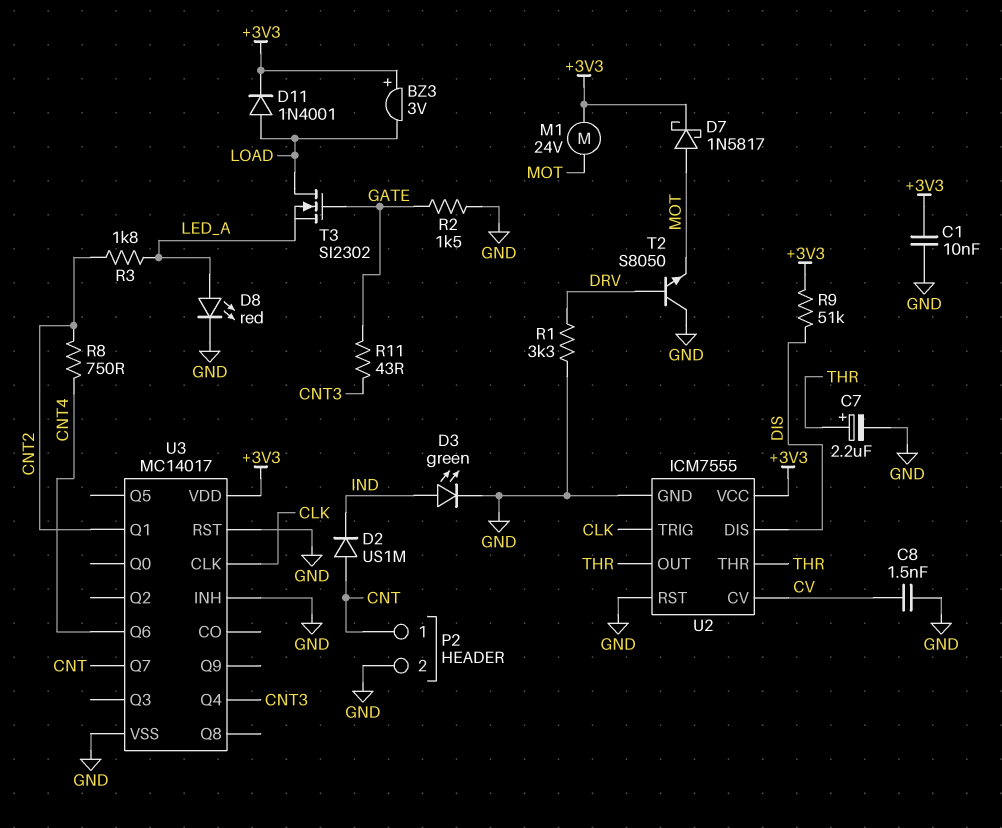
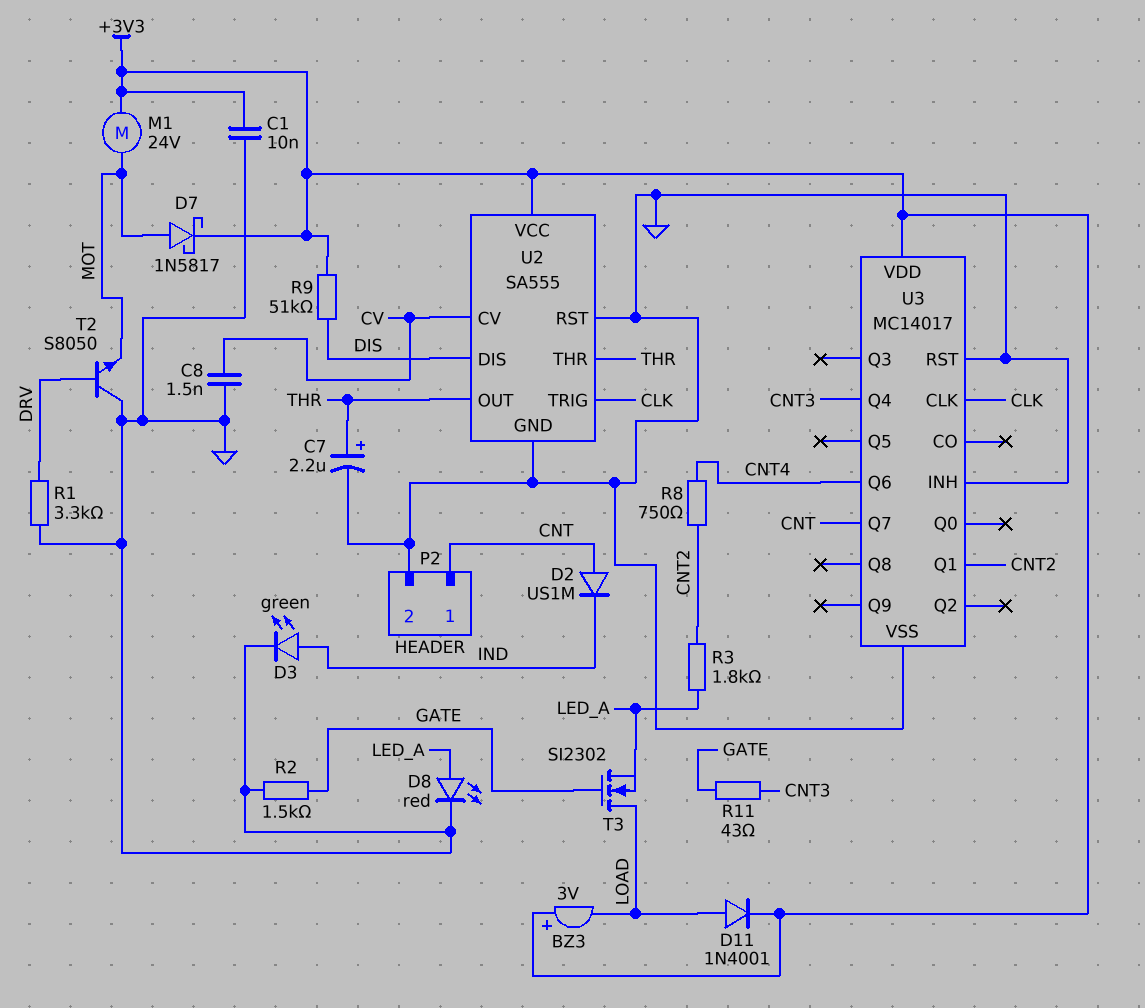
U2: ICM7555 -> SA555

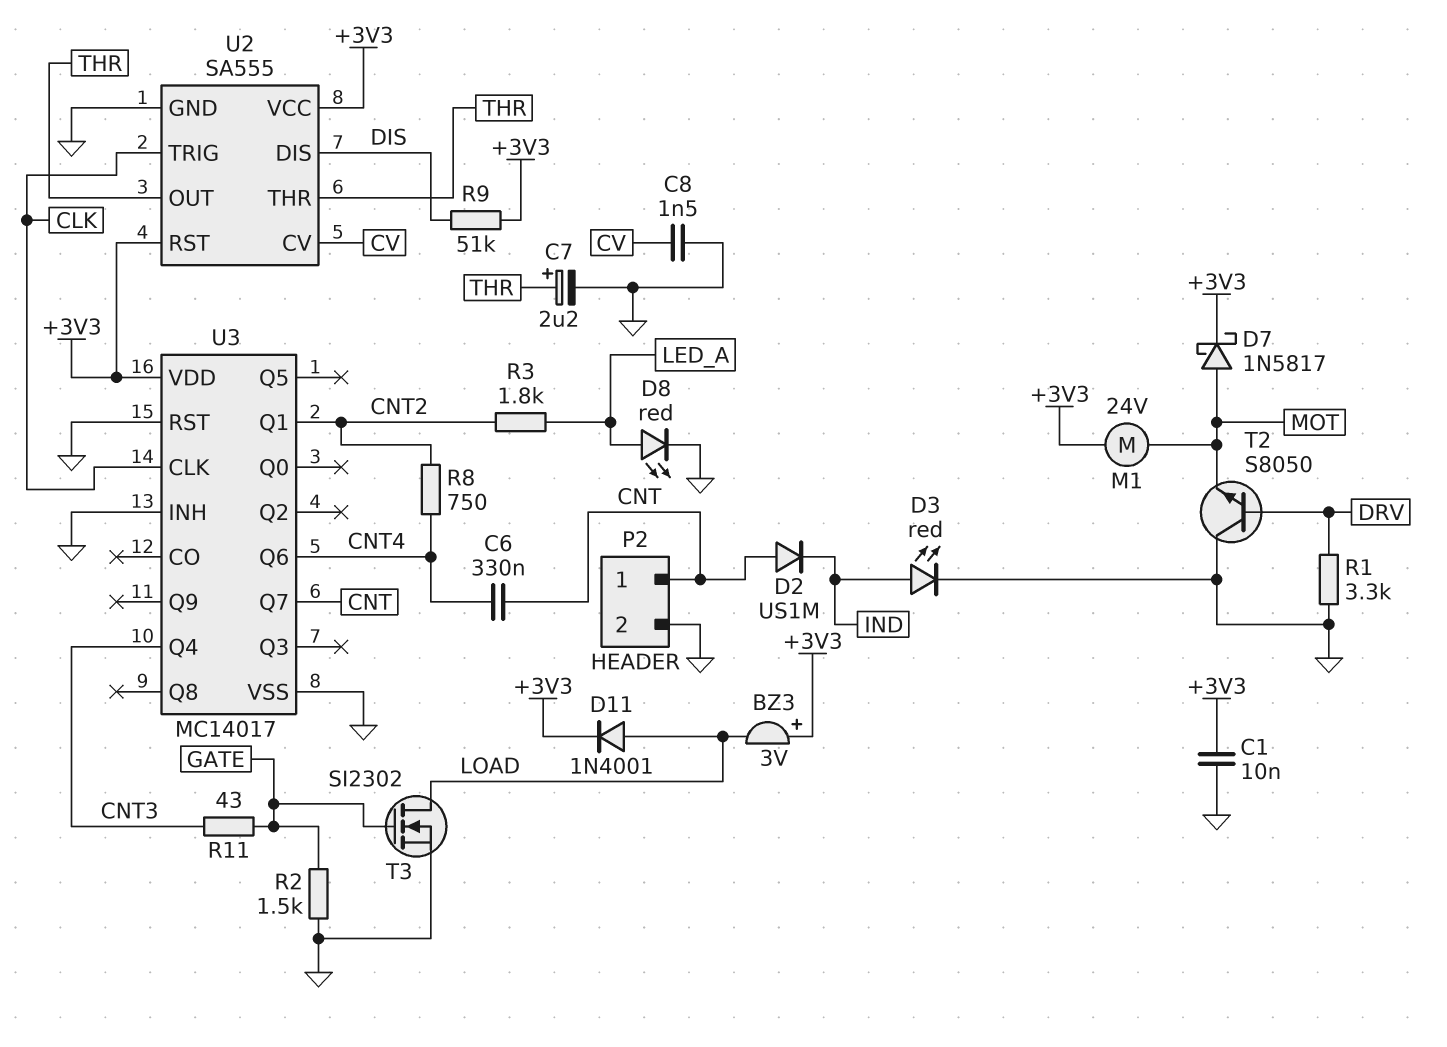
C6: none -> 330nF (CNT, CNT4)
D3: LED green (A IND, K GND) -> LED red (A IND, K GND)
T3: NMOS SI2302 (G GATE, D LOAD, S LED_A) -> NMOS SI2302 (G GATE, D LOAD, S GND)
U2 pin RST: GND -> +3V3

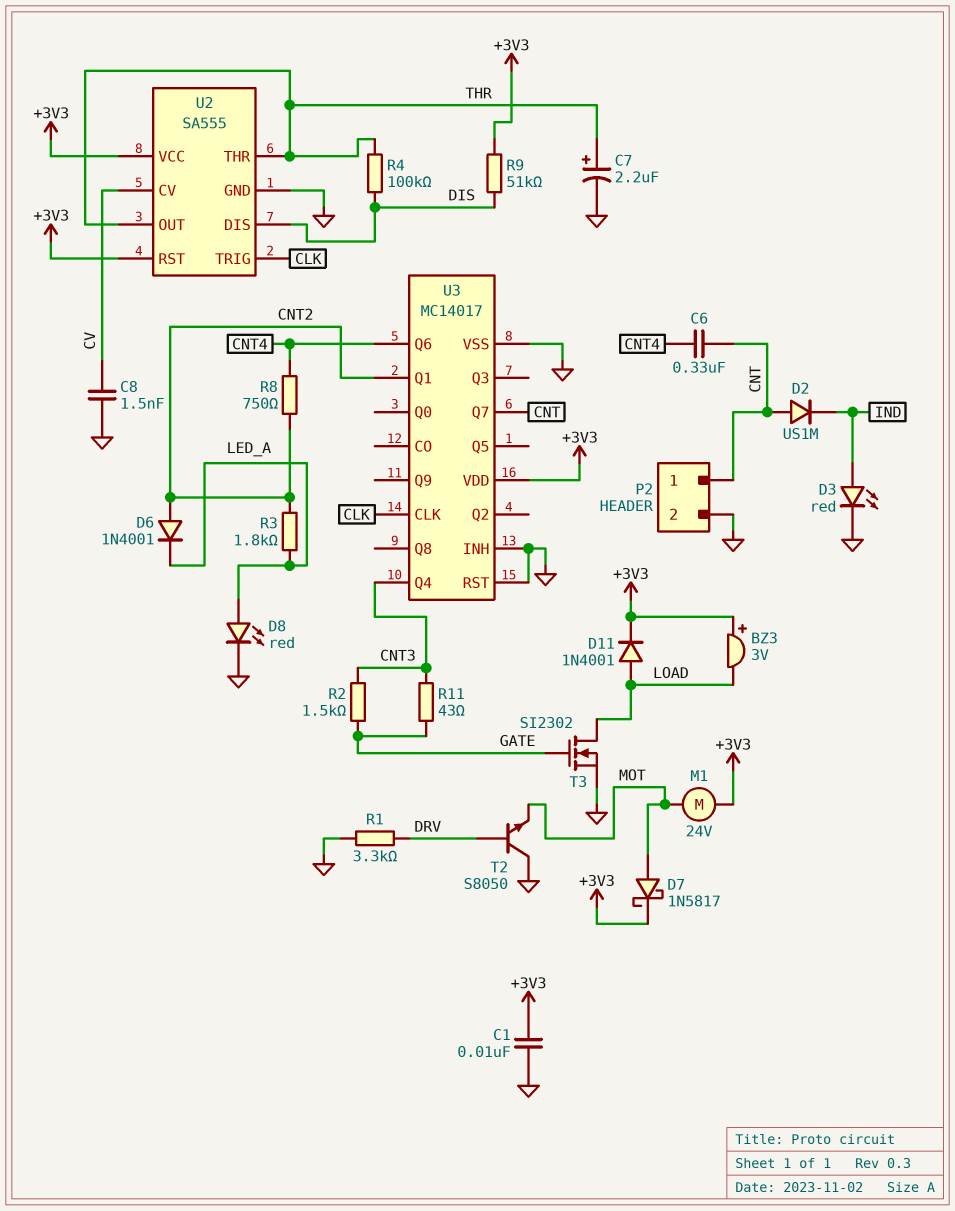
D6: none -> diode 1N4001 (A CNT2, K LED_A)
R2: 1.5k (GATE, GND) -> 1.5k (CNT3, GATE)
R4: none -> 100k (DIS, THR)

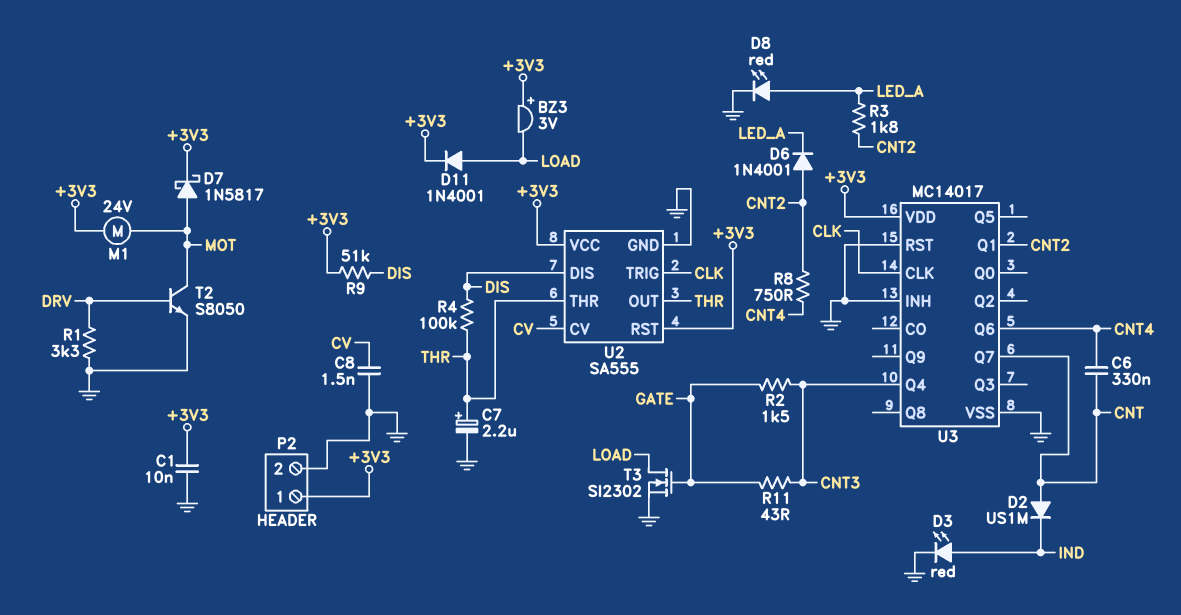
P2 pin 1: CNT -> +3V3
T2: NPN S8050 (B DRV, C GND, E MOT) -> NPN S8050 (B DRV, C MOT, E GND)

